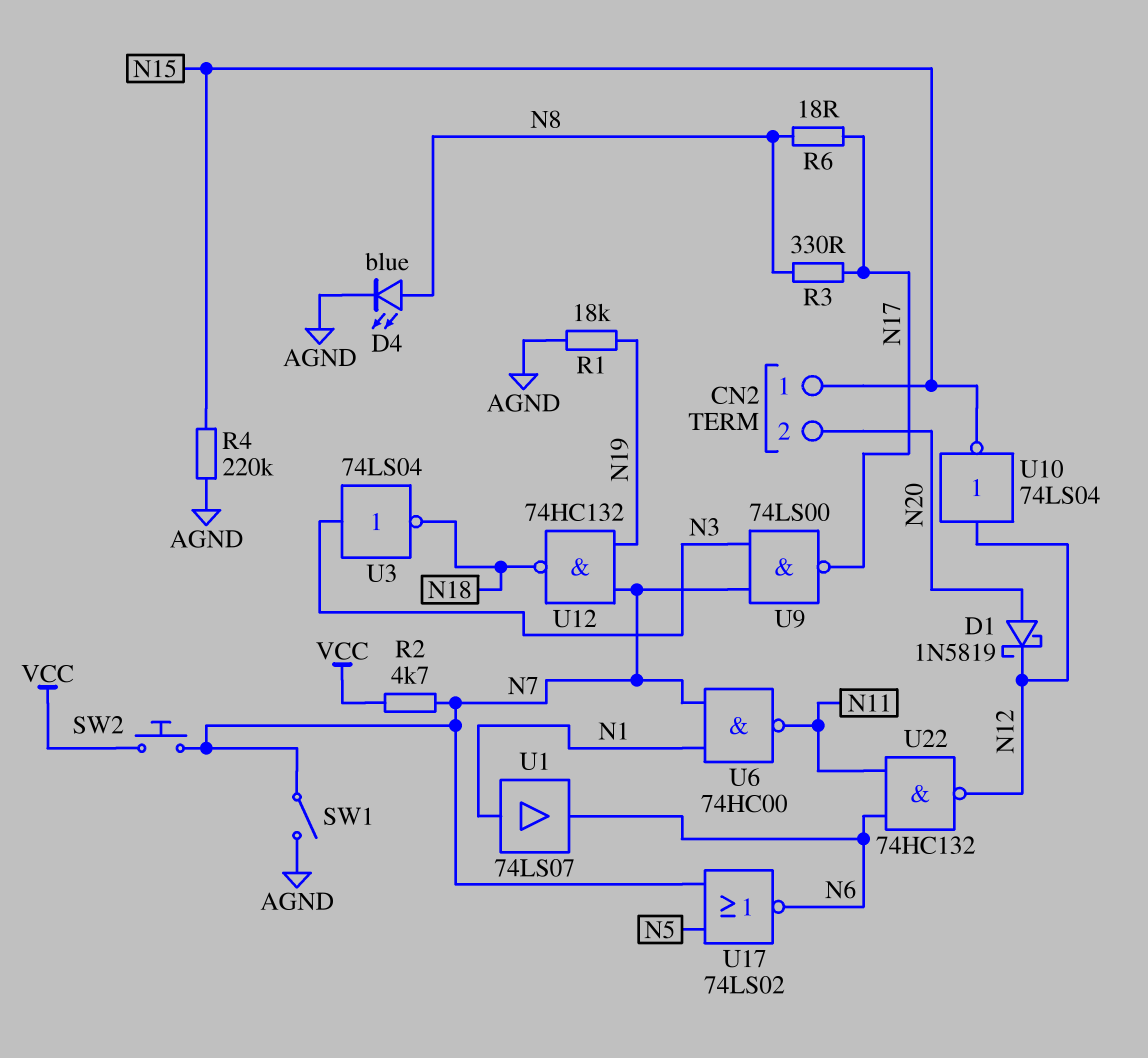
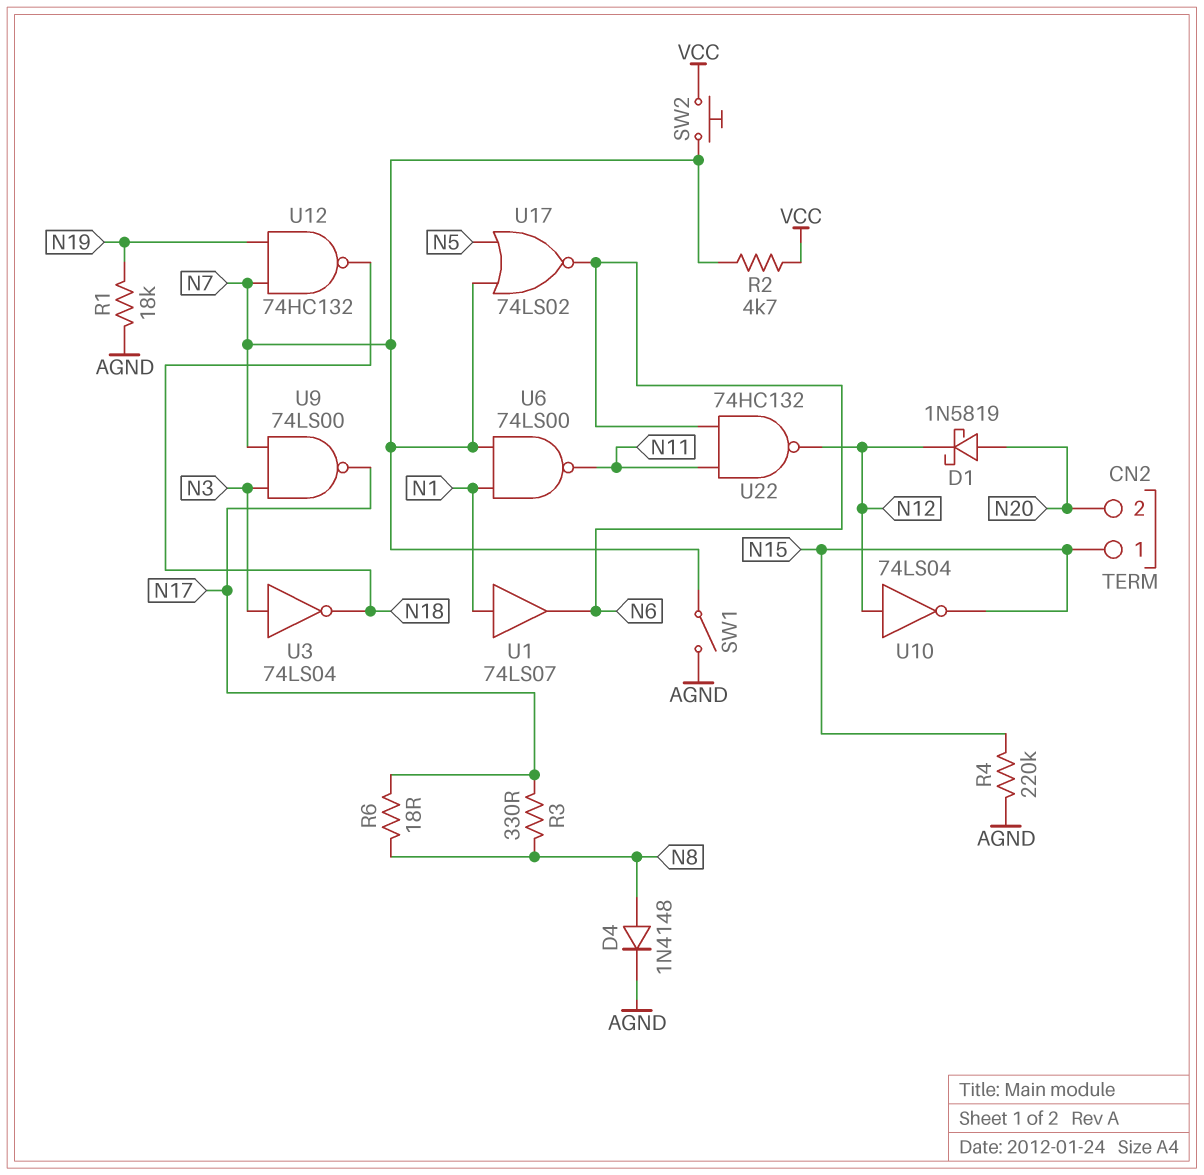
D4: LED blue (A N8, K AGND) -> diode 1N4148 (A N8, K AGND)
U6: NAND 74HC00 (in N1, in N7, out N11) -> NAND 74LS00 (in N1, in N7, out N11)

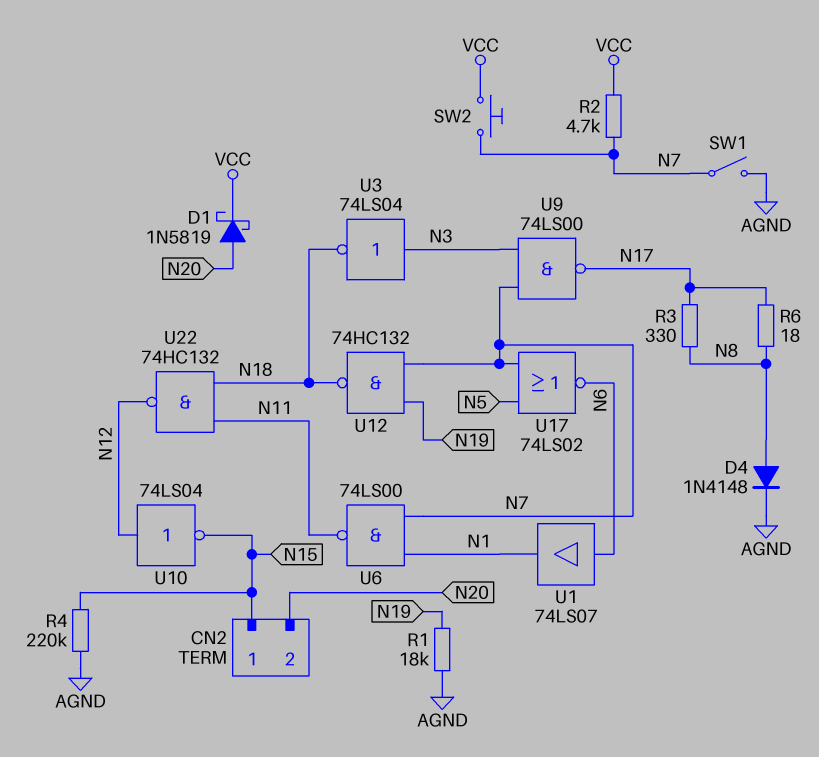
D1: schottky 1N5819 (A N20, K N12) -> schottky 1N5819 (A N20, K VCC)
U1: buffer 74LS07 (in N1, out N6) -> buffer 74LS07 (in N6, out N1)
U22: NAND 74HC132 (in N6, in N11, out N12) -> NAND 74HC132 (in N11, in N18, out N12)

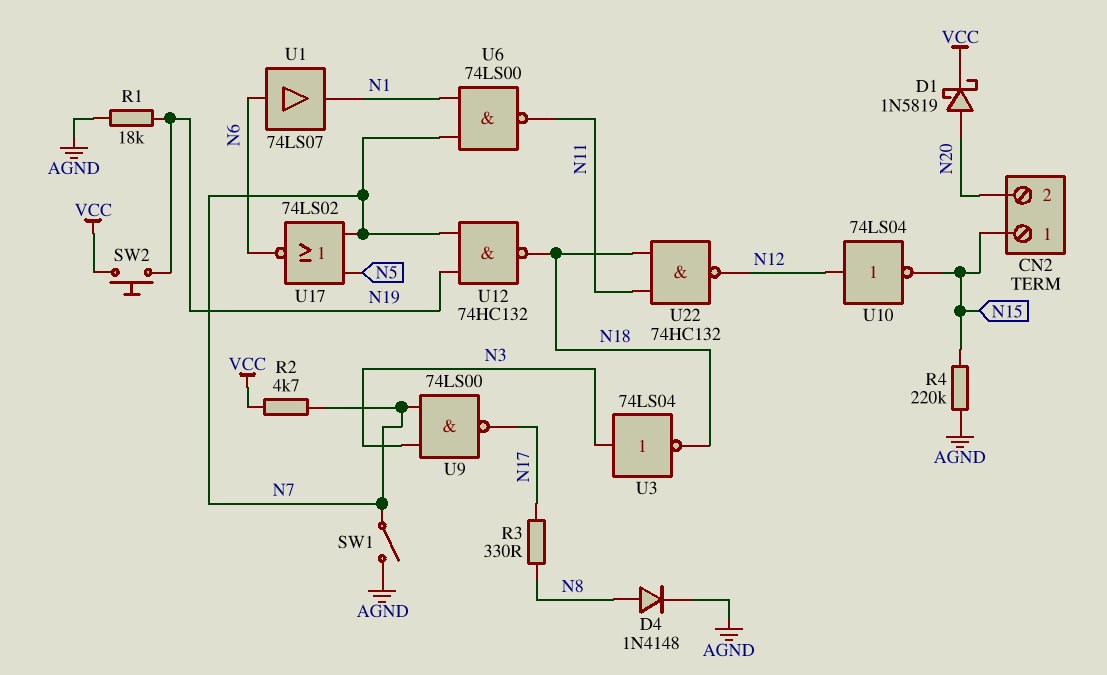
R6: 18 (N8, N17) -> none
SW2: button (N7, VCC) -> button (N19, VCC)

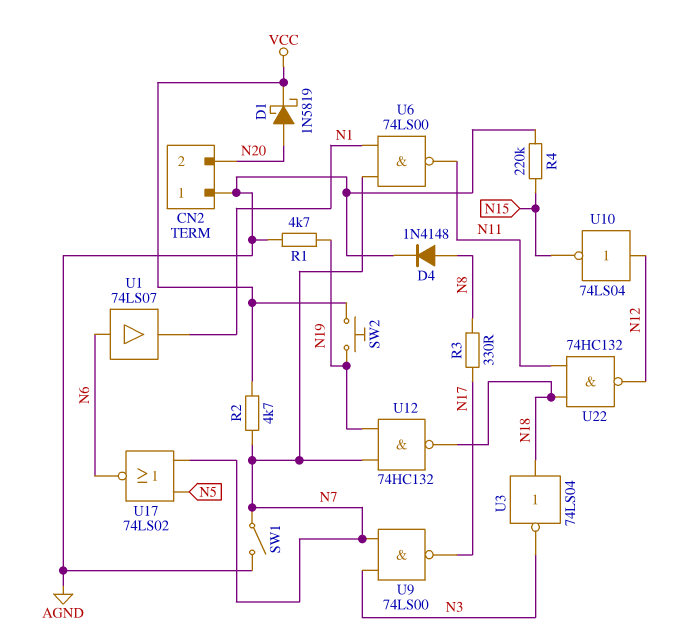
CN2 pin 1: N15 -> AGND
R1: 18k (AGND, N19) -> 4.7k (AGND, N19)
U3: NOT 74LS04 (in N3, out N18) -> NOT 74LS04 (in N18, out N3)

